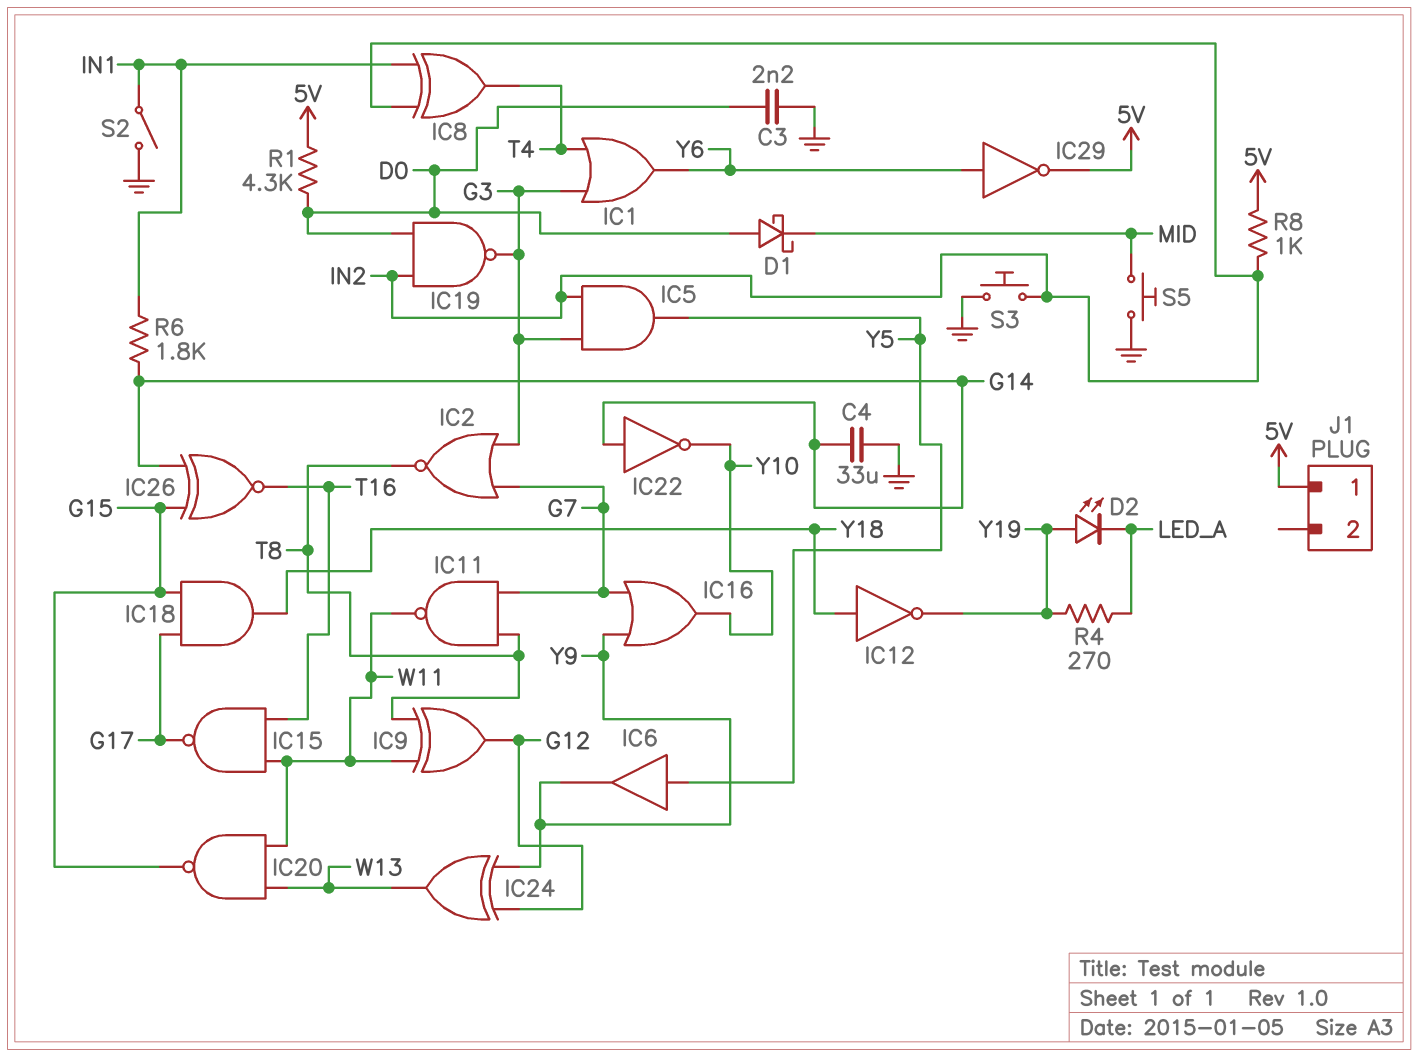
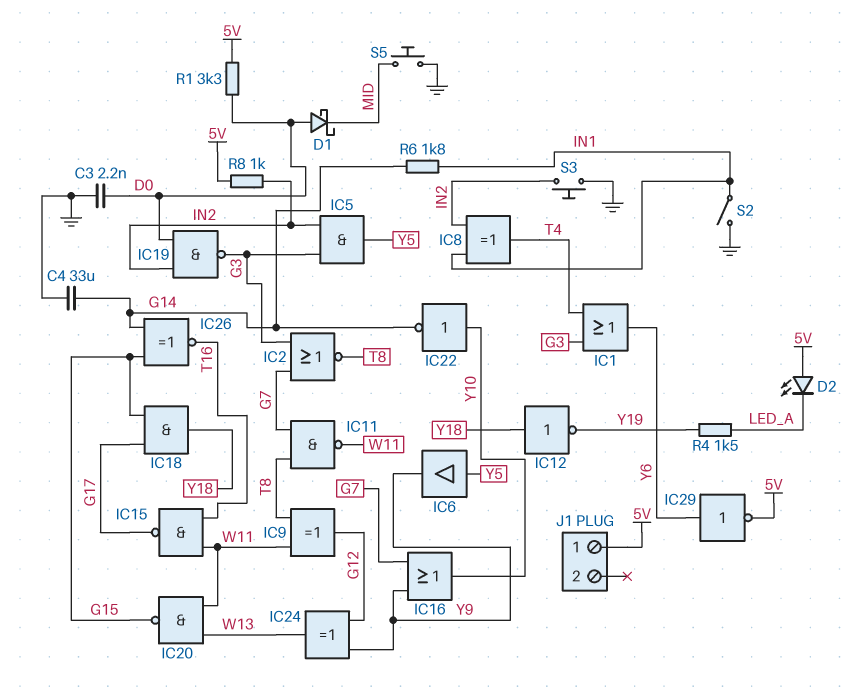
D2: LED (A Y19, K LED_A) -> LED (A 5V, K LED_A)
IC22: NOT (in G14, out Y10) -> NOT (in Y10, out G14)
R1: 4.3k (5V, D0) -> 3.3k (5V, D0)
R4: 270 (LED_A, Y19) -> 1.5k (LED_A, Y19)

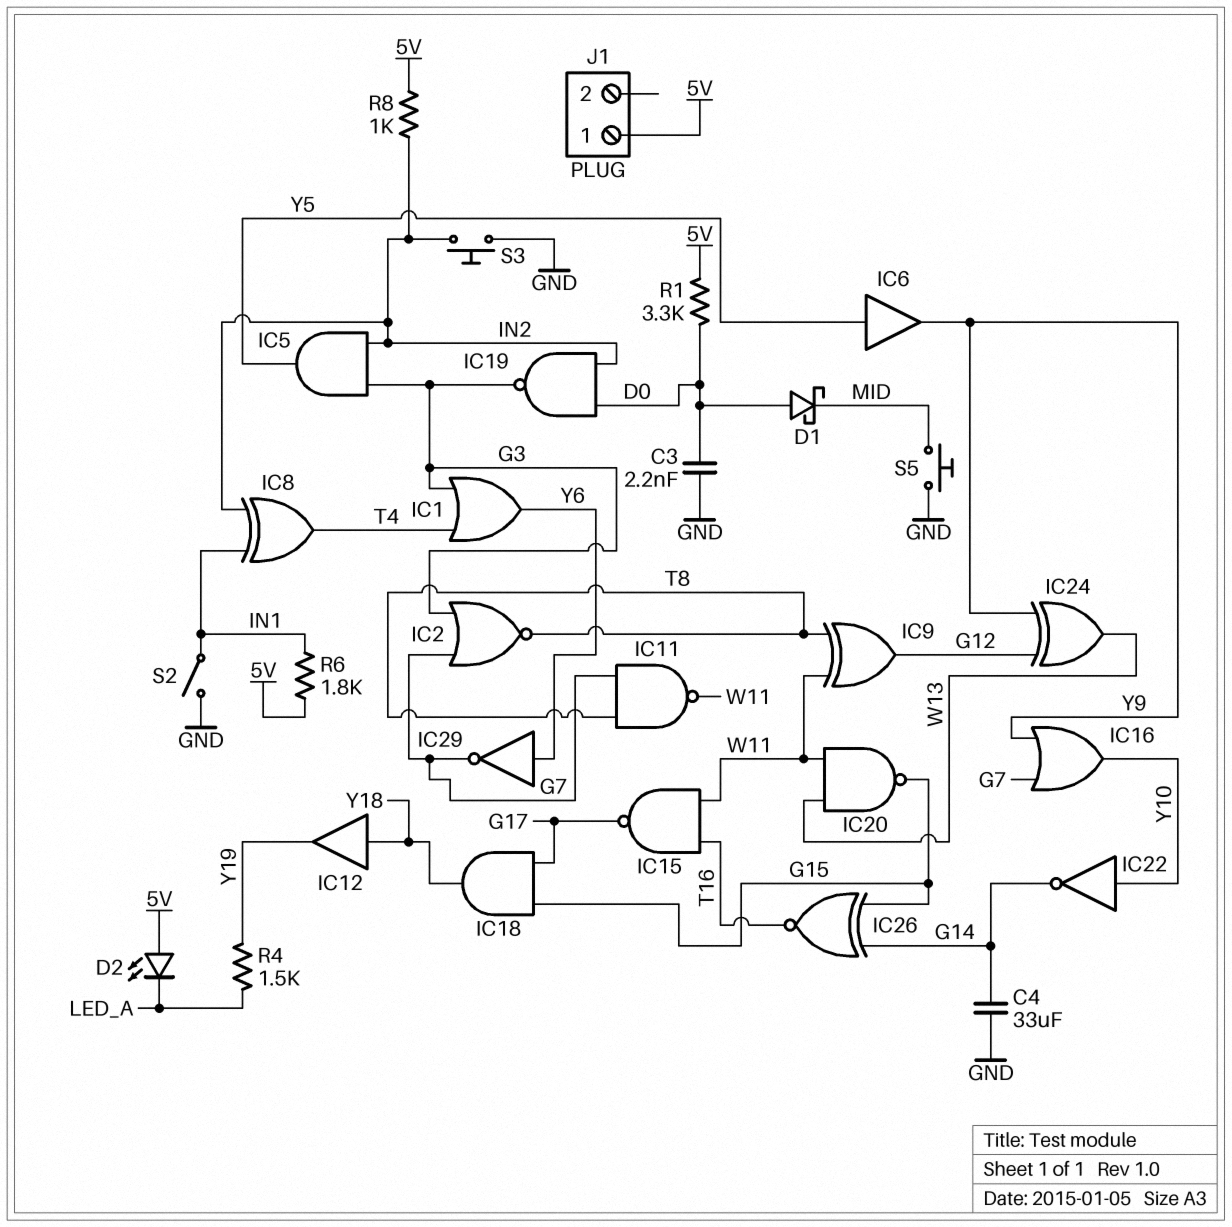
IC12: NOT (in Y18, out Y19) -> buffer (in Y18, out Y19)
IC29: NOT (in Y6, out 5V) -> NOT (in Y6, out G7)
R6: 1.8k (G14, IN1) -> 1.8k (5V, IN1)

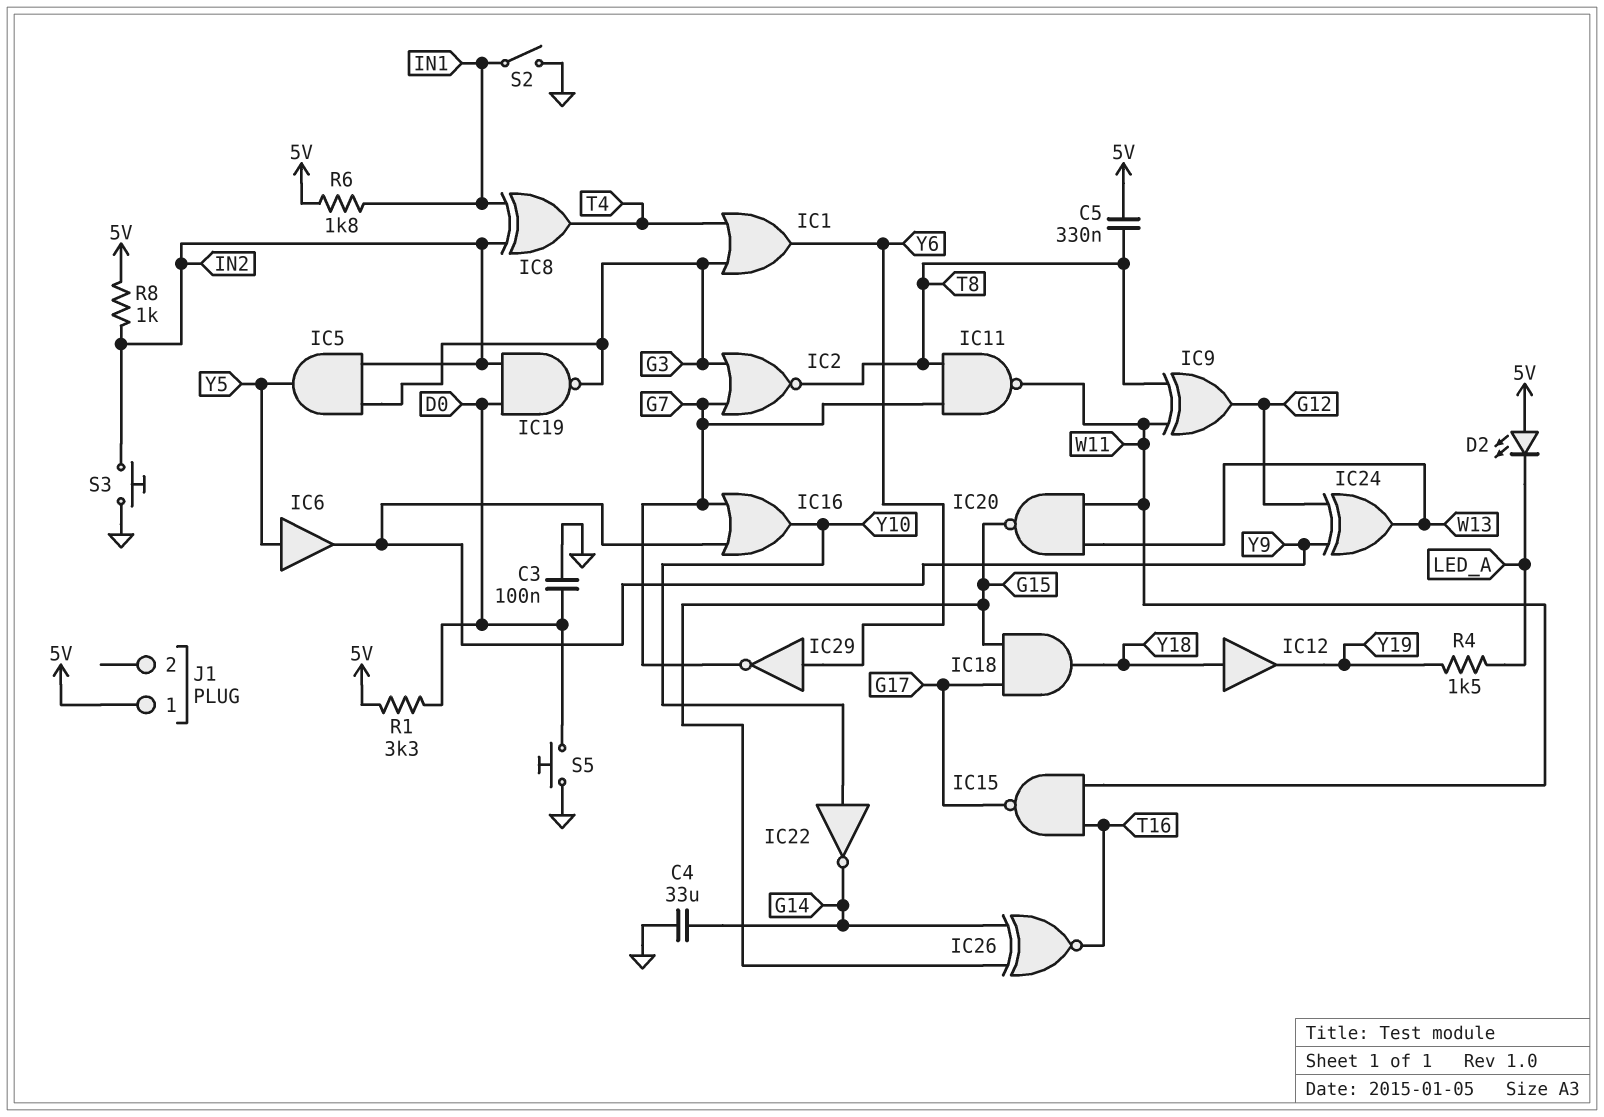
C3: 2.2nF (D0, GND) -> 100nF (D0, GND)
C5: none -> 330nF (5V, T8)
D1: schottky (A D0, K MID) -> none
S5: button (GND, MID) -> button (D0, GND)

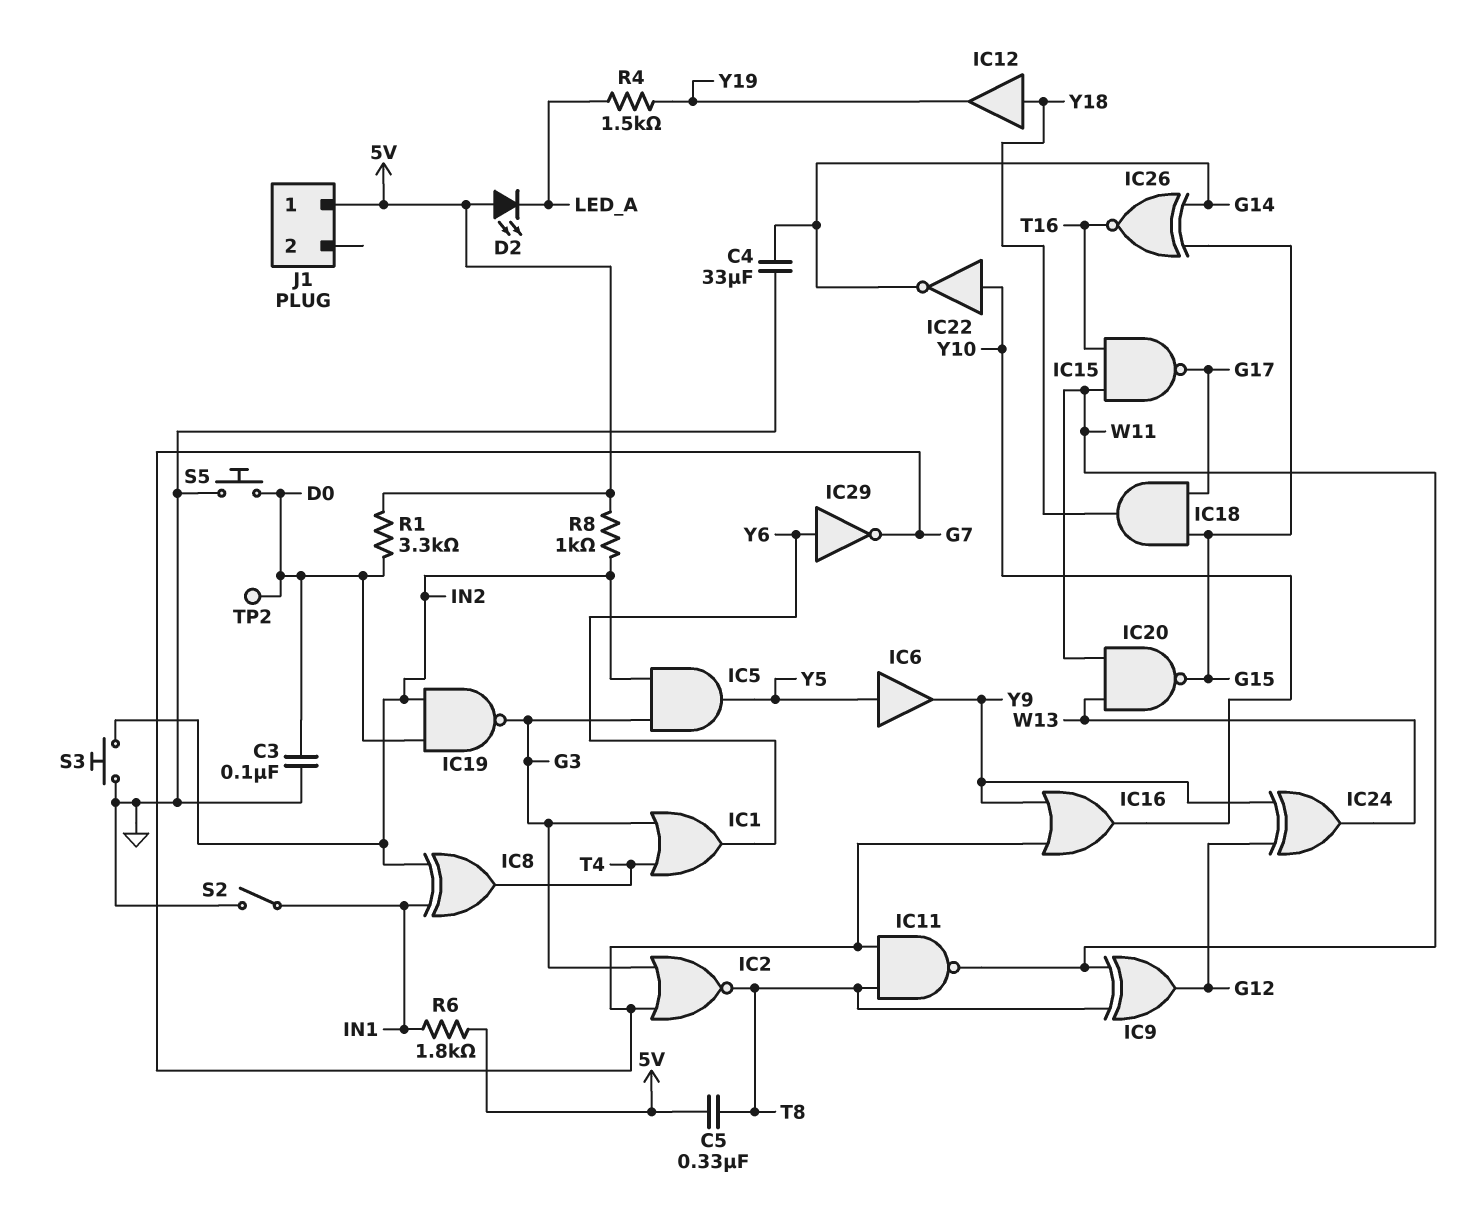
TP2: none -> test point (D0)

